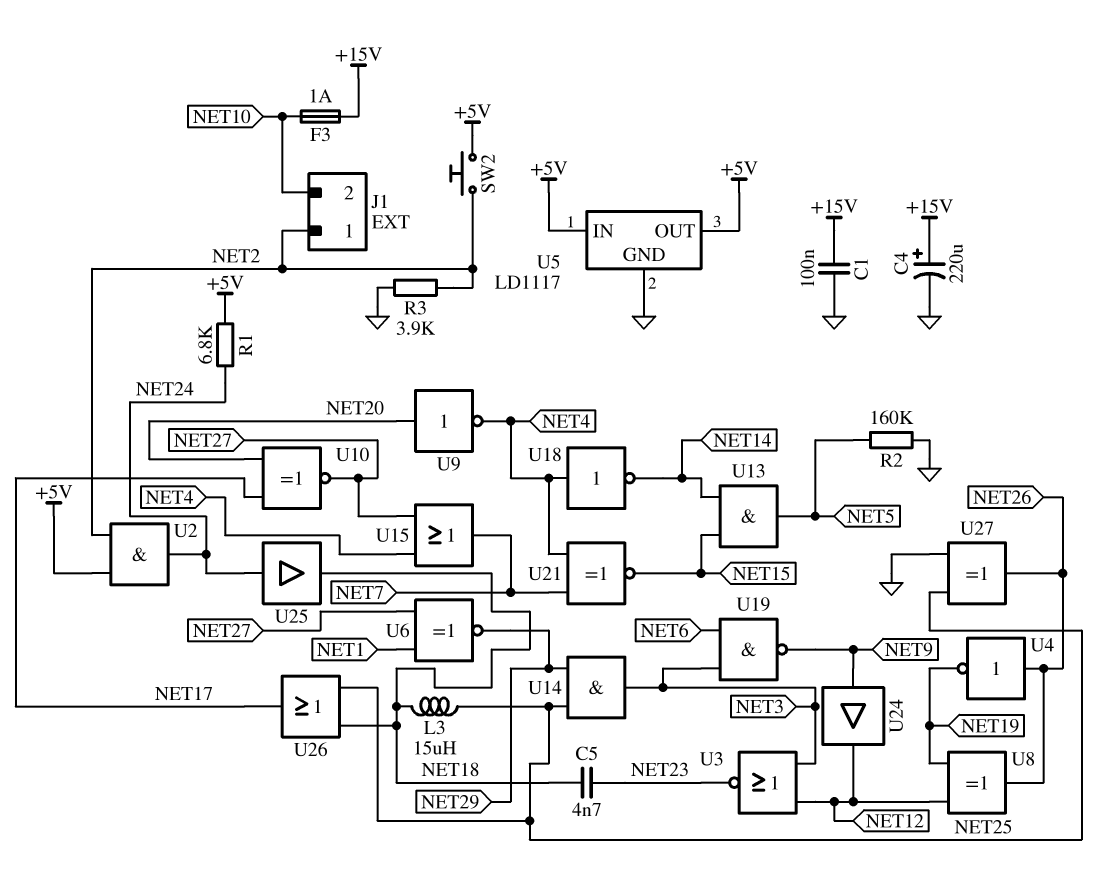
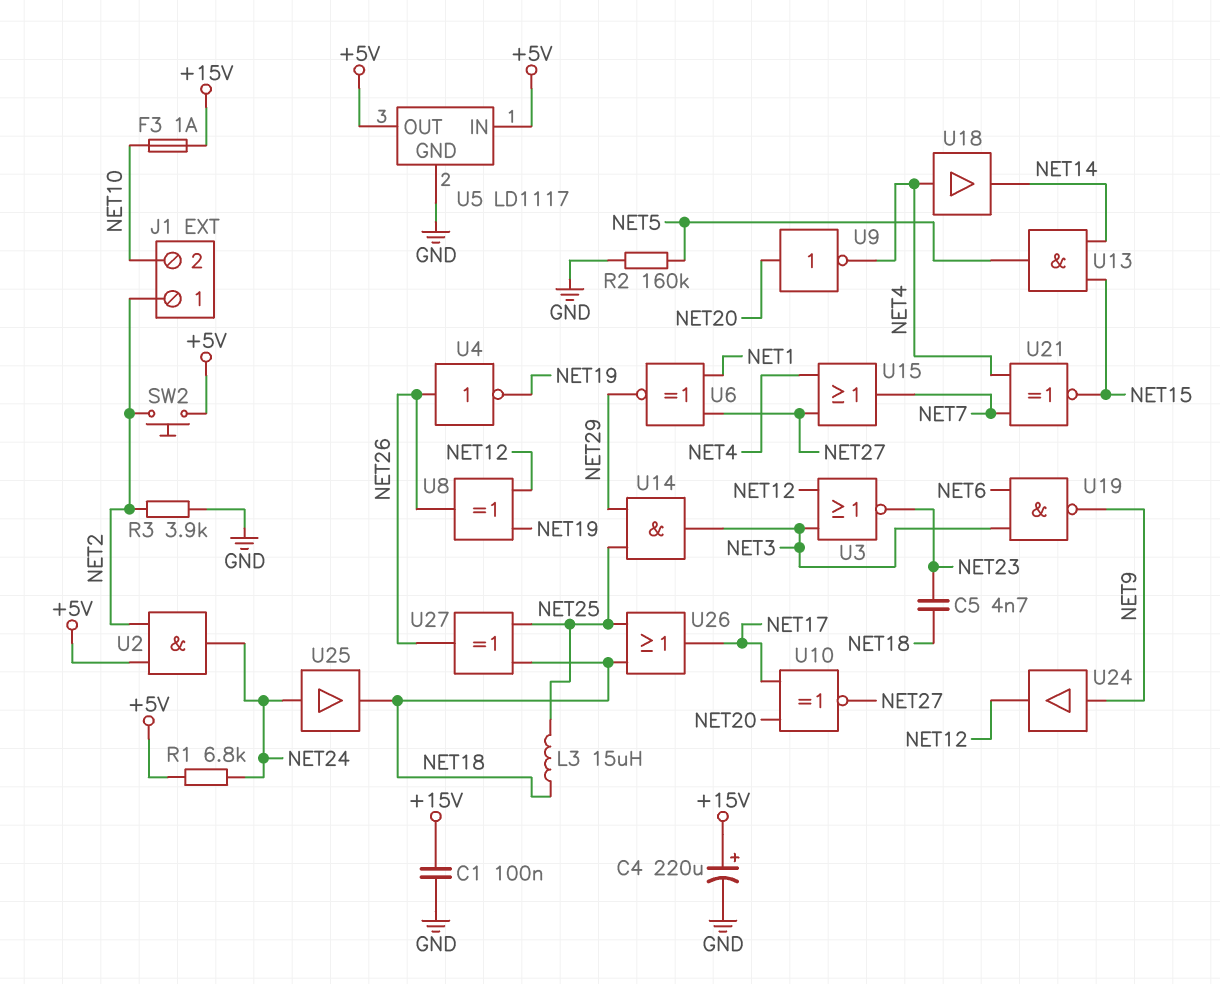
U18: NOT (in NET4, out NET14) -> buffer (in NET4, out NET14)
U27: XOR (in GND, in NET25, out NET26) -> XOR (in NET18, in NET25, out NET26)

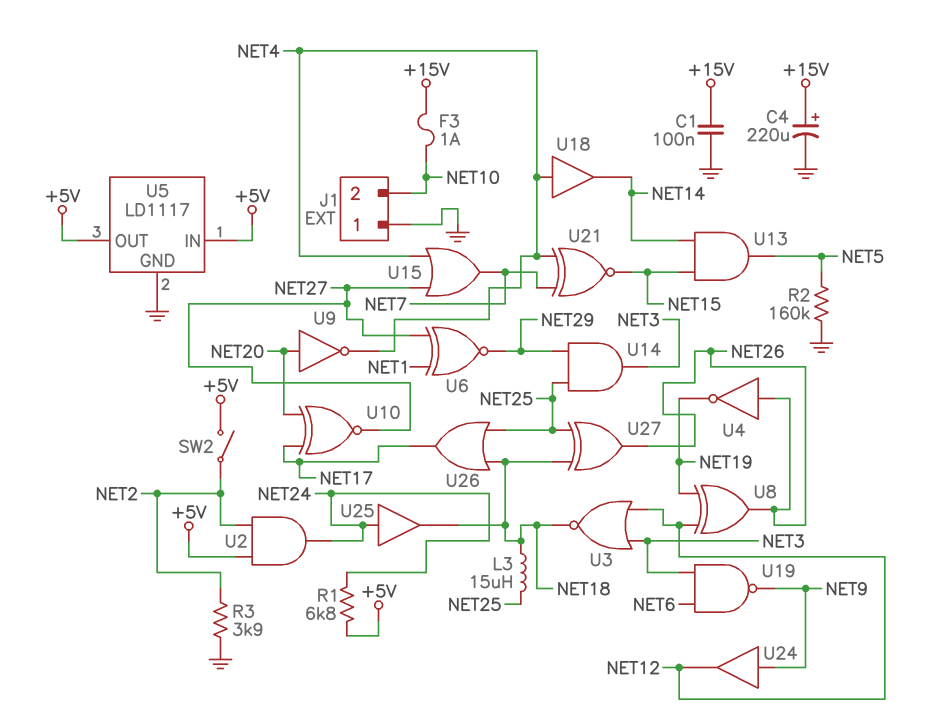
C5: 4.7nF (NET18, NET23) -> none
J1 pin 1: NET2 -> GND
SW2: button (+5V, NET2) -> switch (+5V, NET2)
U3: NOR (in NET3, in NET12, out NET23) -> NOR (in NET3, in NET12, out NET18)

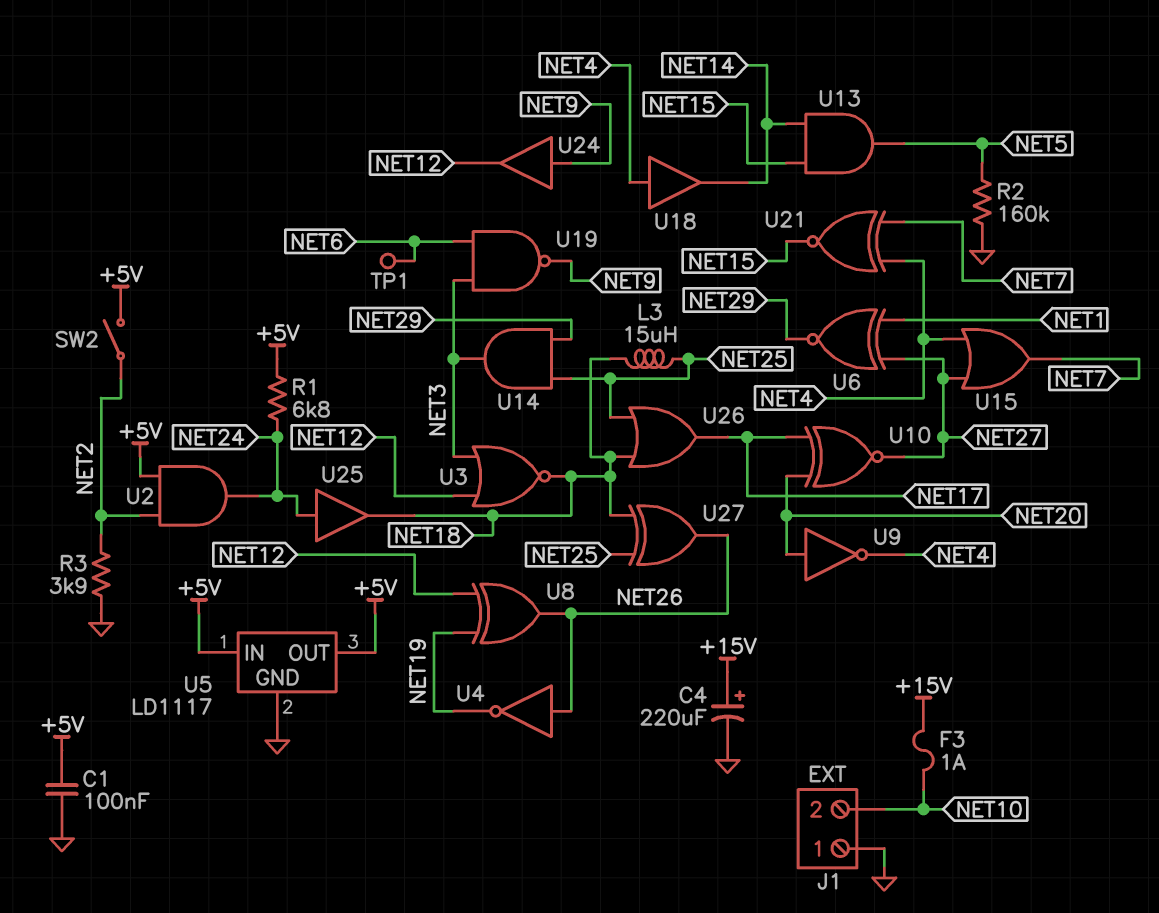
C1: 100nF (+15V, GND) -> 100nF (+5V, GND)
TP1: none -> test point (NET6)

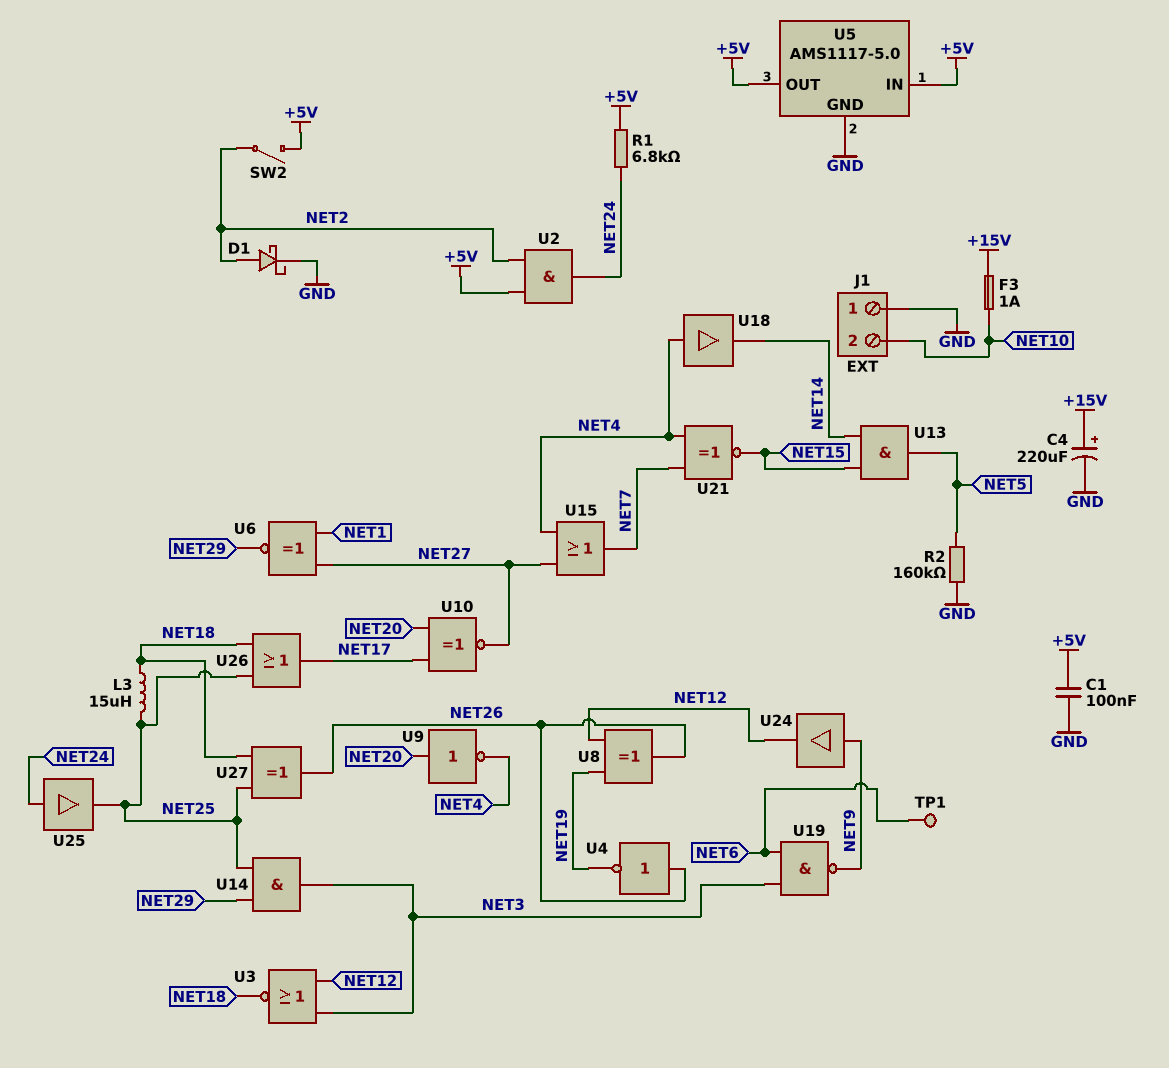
D1: none -> schottky (A NET2, K GND)
R3: 3.9k (GND, NET2) -> none
U5: LD1117 -> AMS1117-5.0
U25: buffer (in NET24, out NET18) -> buffer (in NET24, out NET25)

